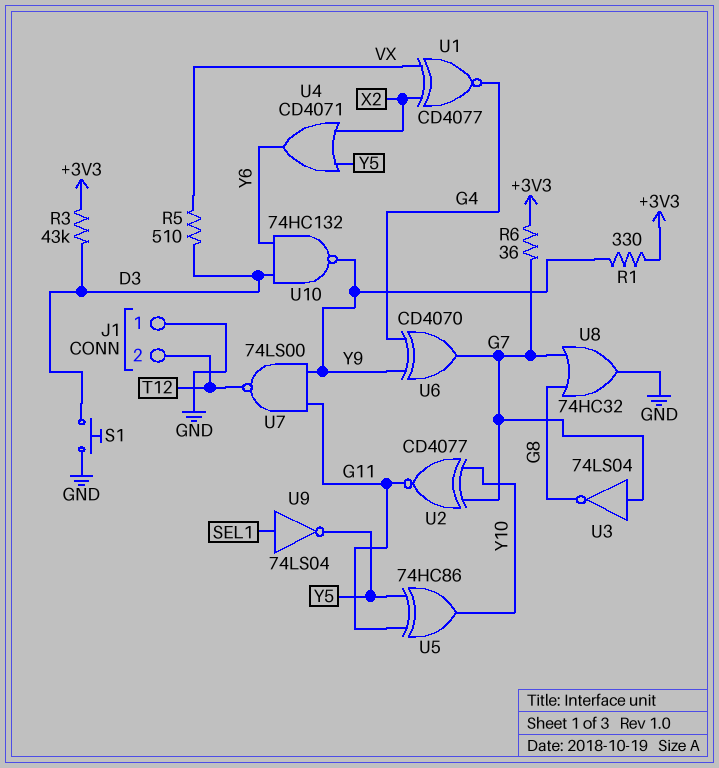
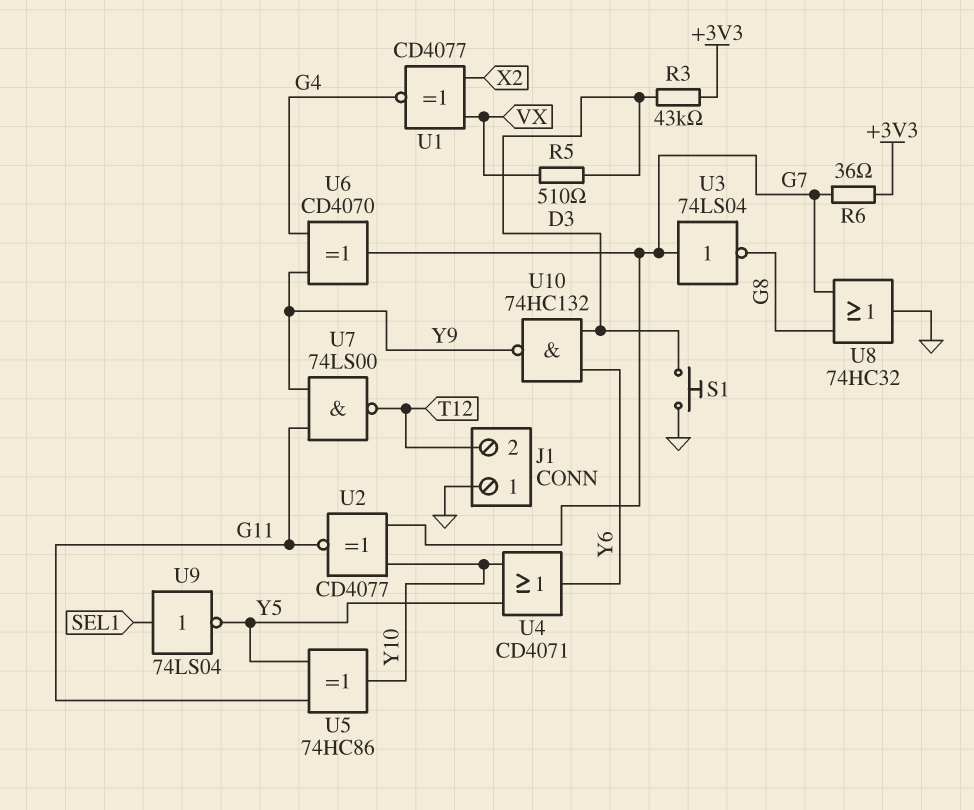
R1: 330 (+3V3, Y9) -> none
U4: OR CD4071 (in X2, in Y5, out Y6) -> OR CD4071 (in Y5, in Y10, out Y6)

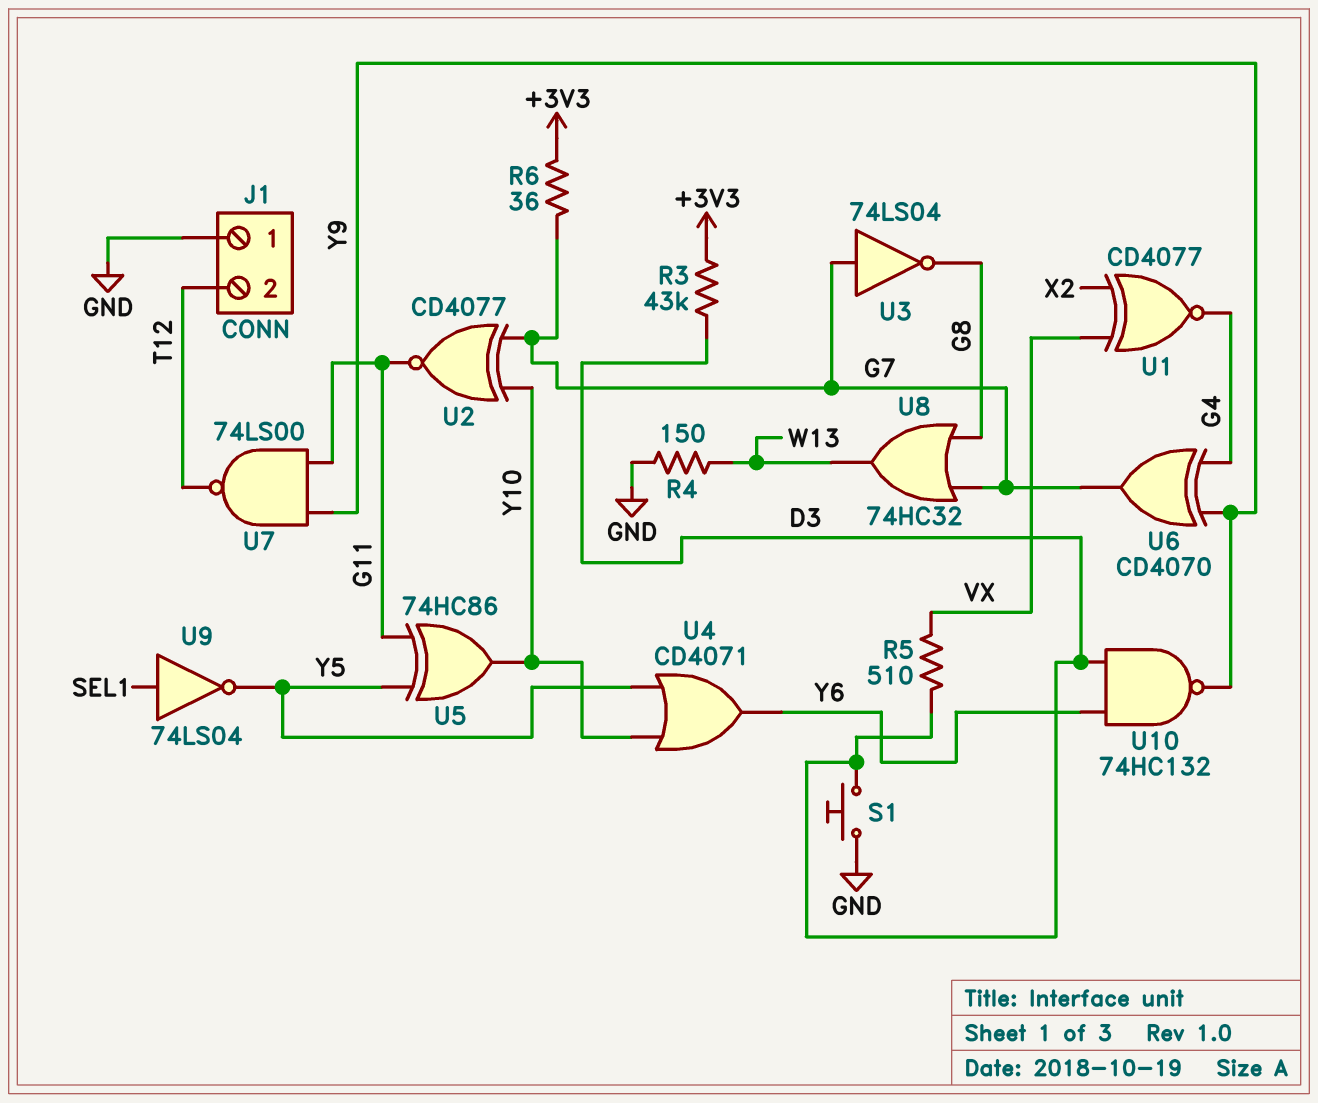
R4: none -> 150 (GND, W13)
U8: OR 74HC32 (in G7, in G8, out GND) -> OR 74HC32 (in G7, in G8, out W13)

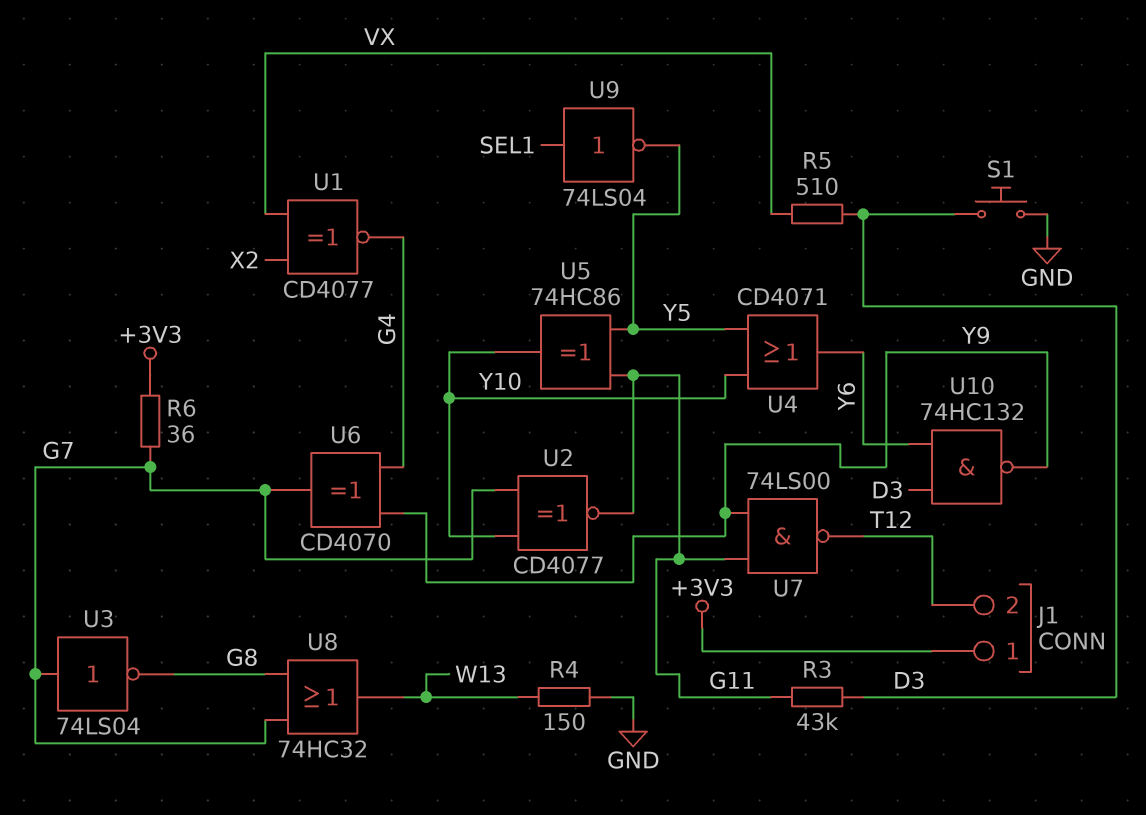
J1 pin 1: GND -> +3V3
R3: 43k (+3V3, D3) -> 43k (D3, G11)

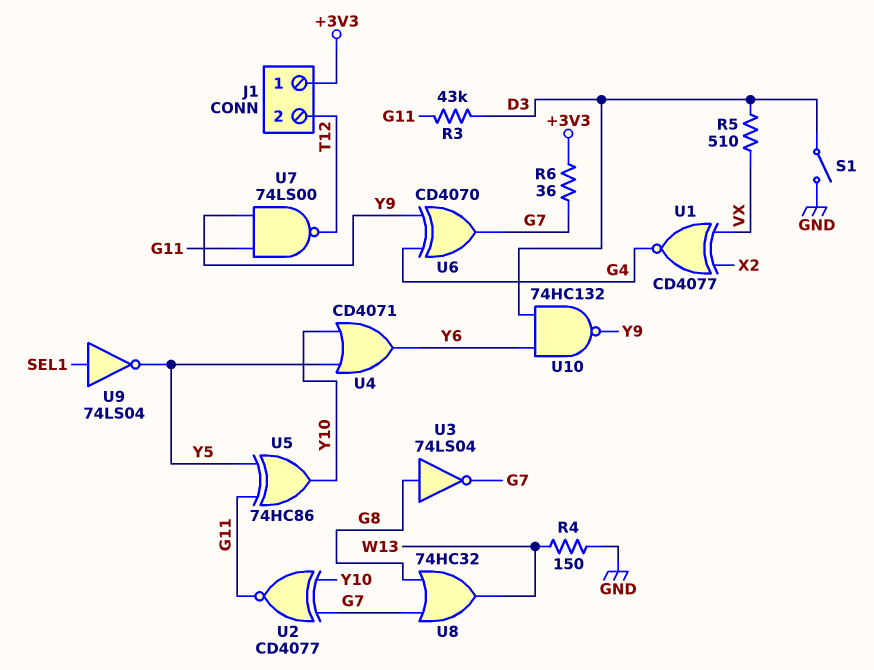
S1: button (D3, GND) -> switch (D3, GND)
U3: NOT 74LS04 (in G7, out G8) -> NOT 74LS04 (in G8, out G7)

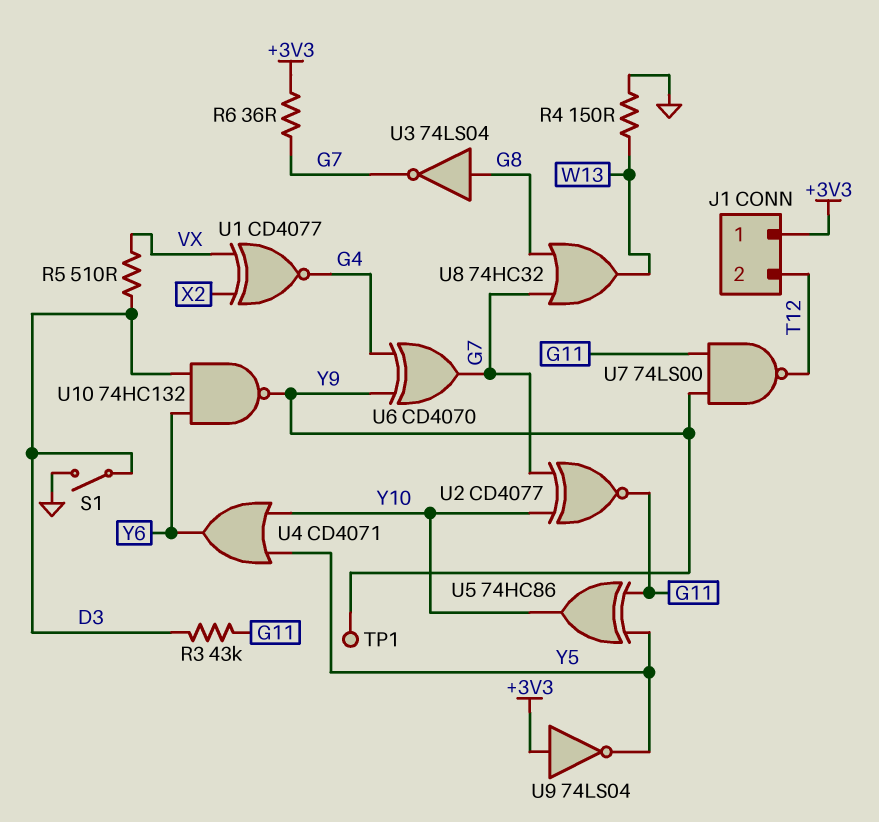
TP1: none -> test point (Y9)
U9: NOT 74LS04 (in SEL1, out Y5) -> NOT 74LS04 (in +3V3, out Y5)

